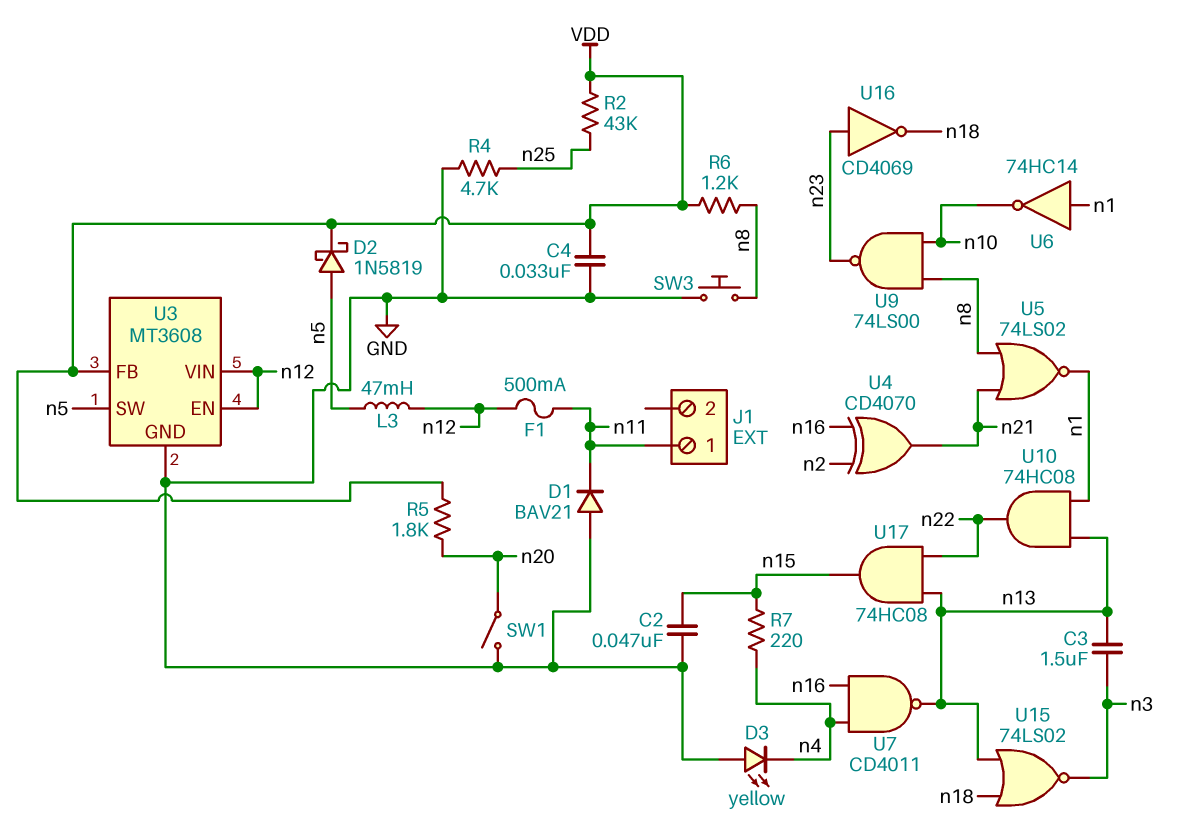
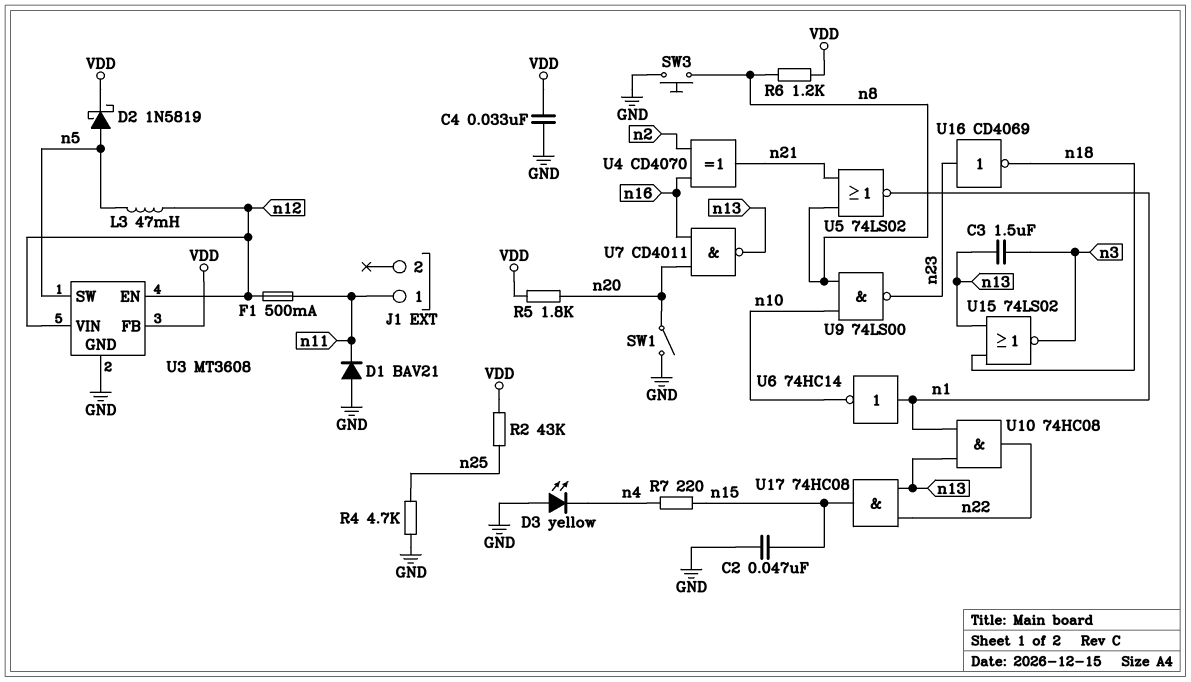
U7: NAND CD4011 (in n4, in n16, out n13) -> NAND CD4011 (in n16, in n20, out n13)

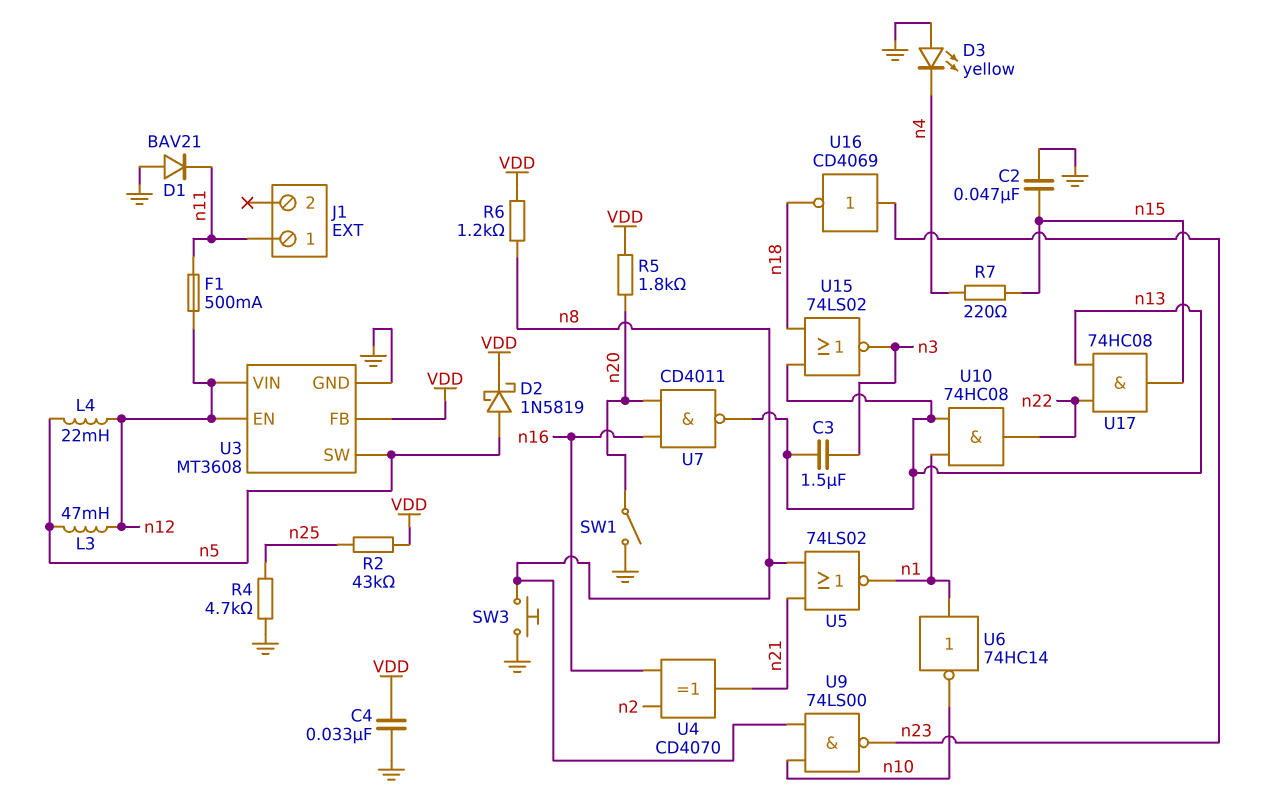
L4: none -> 22mH (n5, n12)

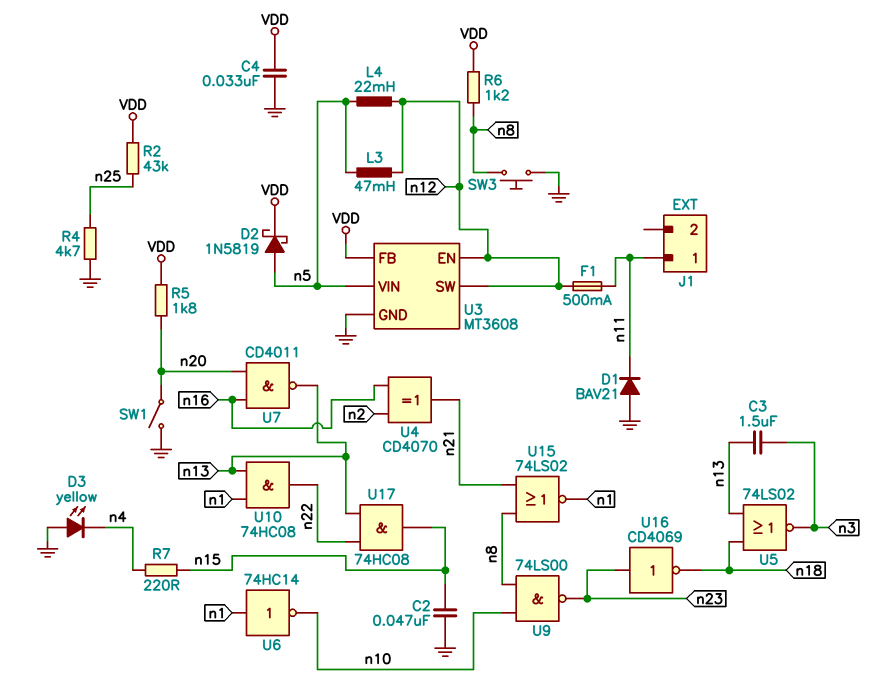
U3 pin SW: n5 -> n12
U3 pin VIN: n12 -> n5
U5: NOR 74LS02 (in n8, in n21, out n1) -> NOR 74LS02 (in n13, in n18, out n3)
U15: NOR 74LS02 (in n13, in n18, out n3) -> NOR 74LS02 (in n8, in n21, out n1)

